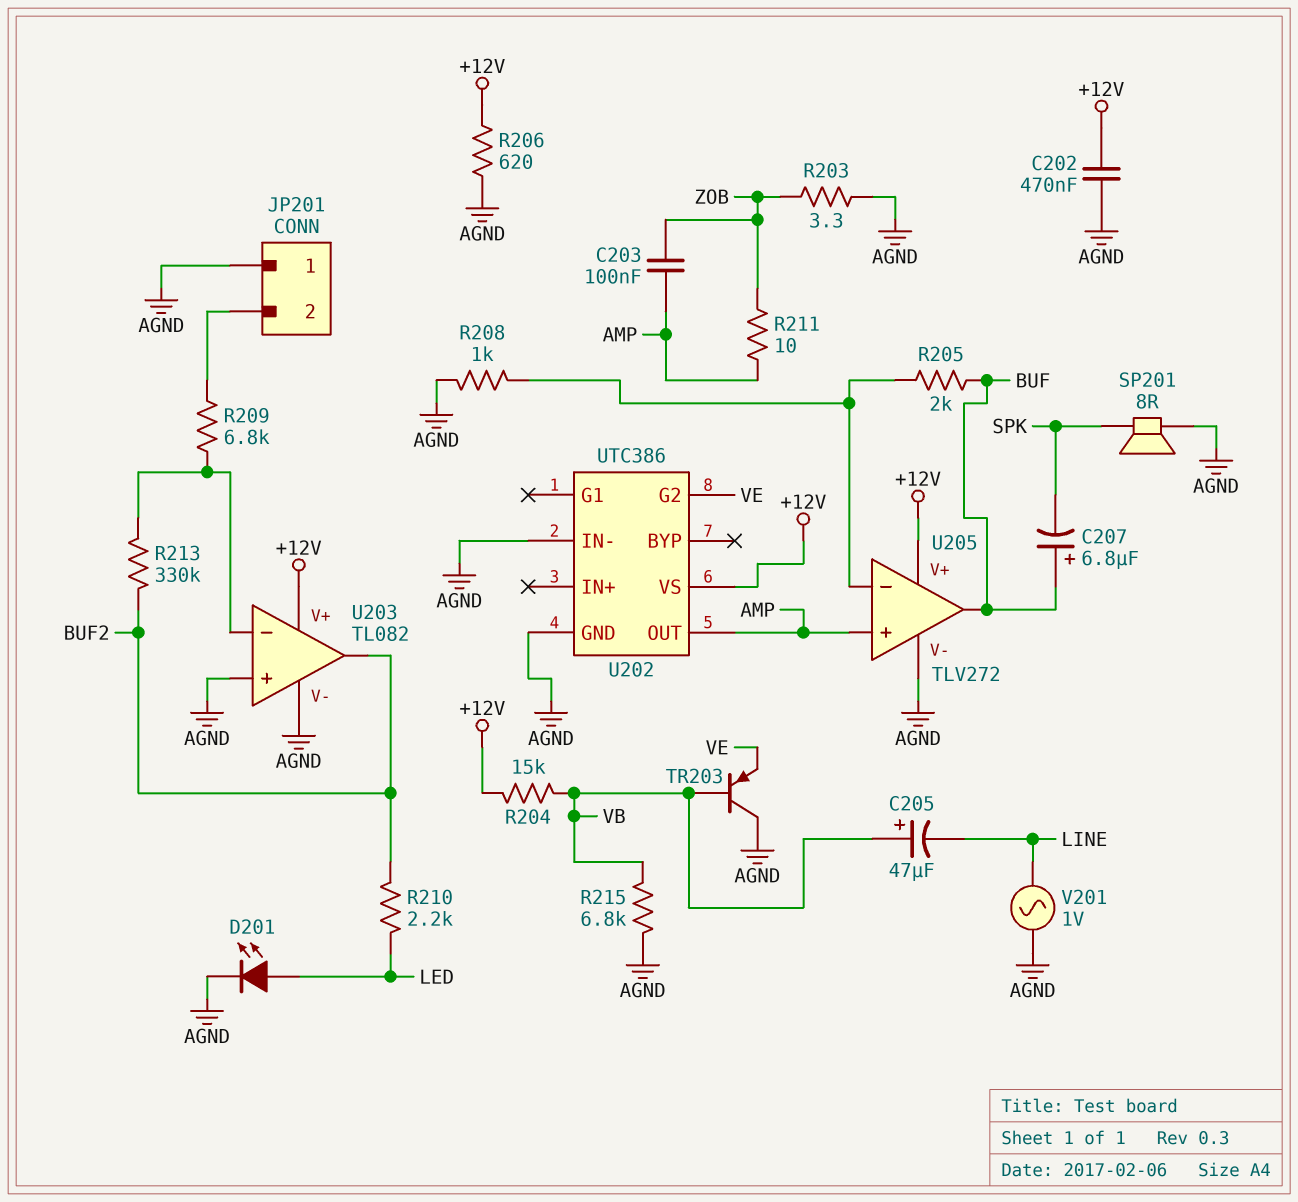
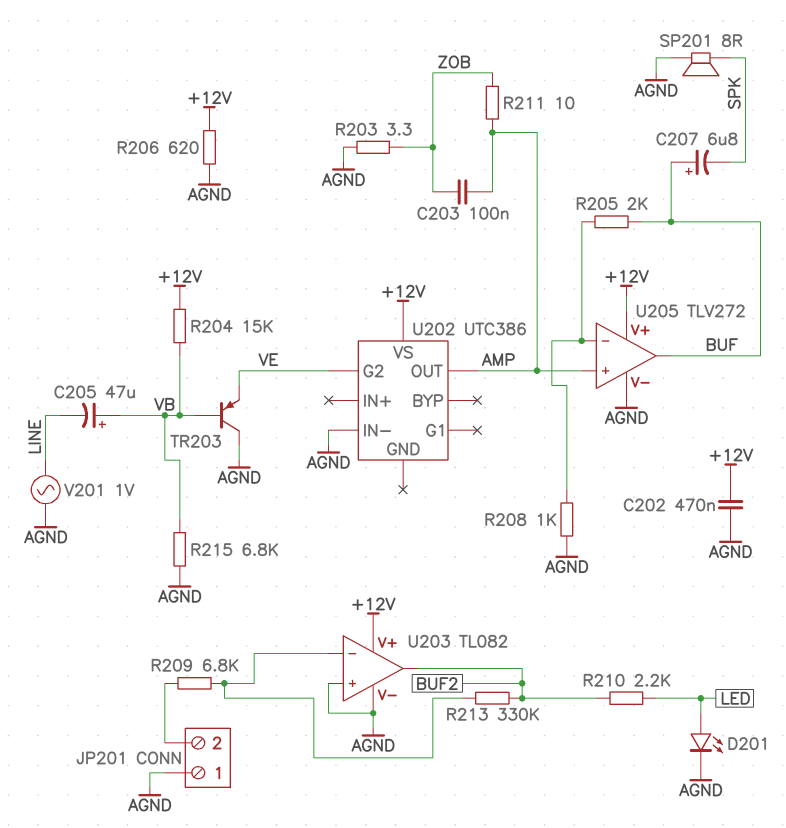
U202 pin GND: AGND -> none

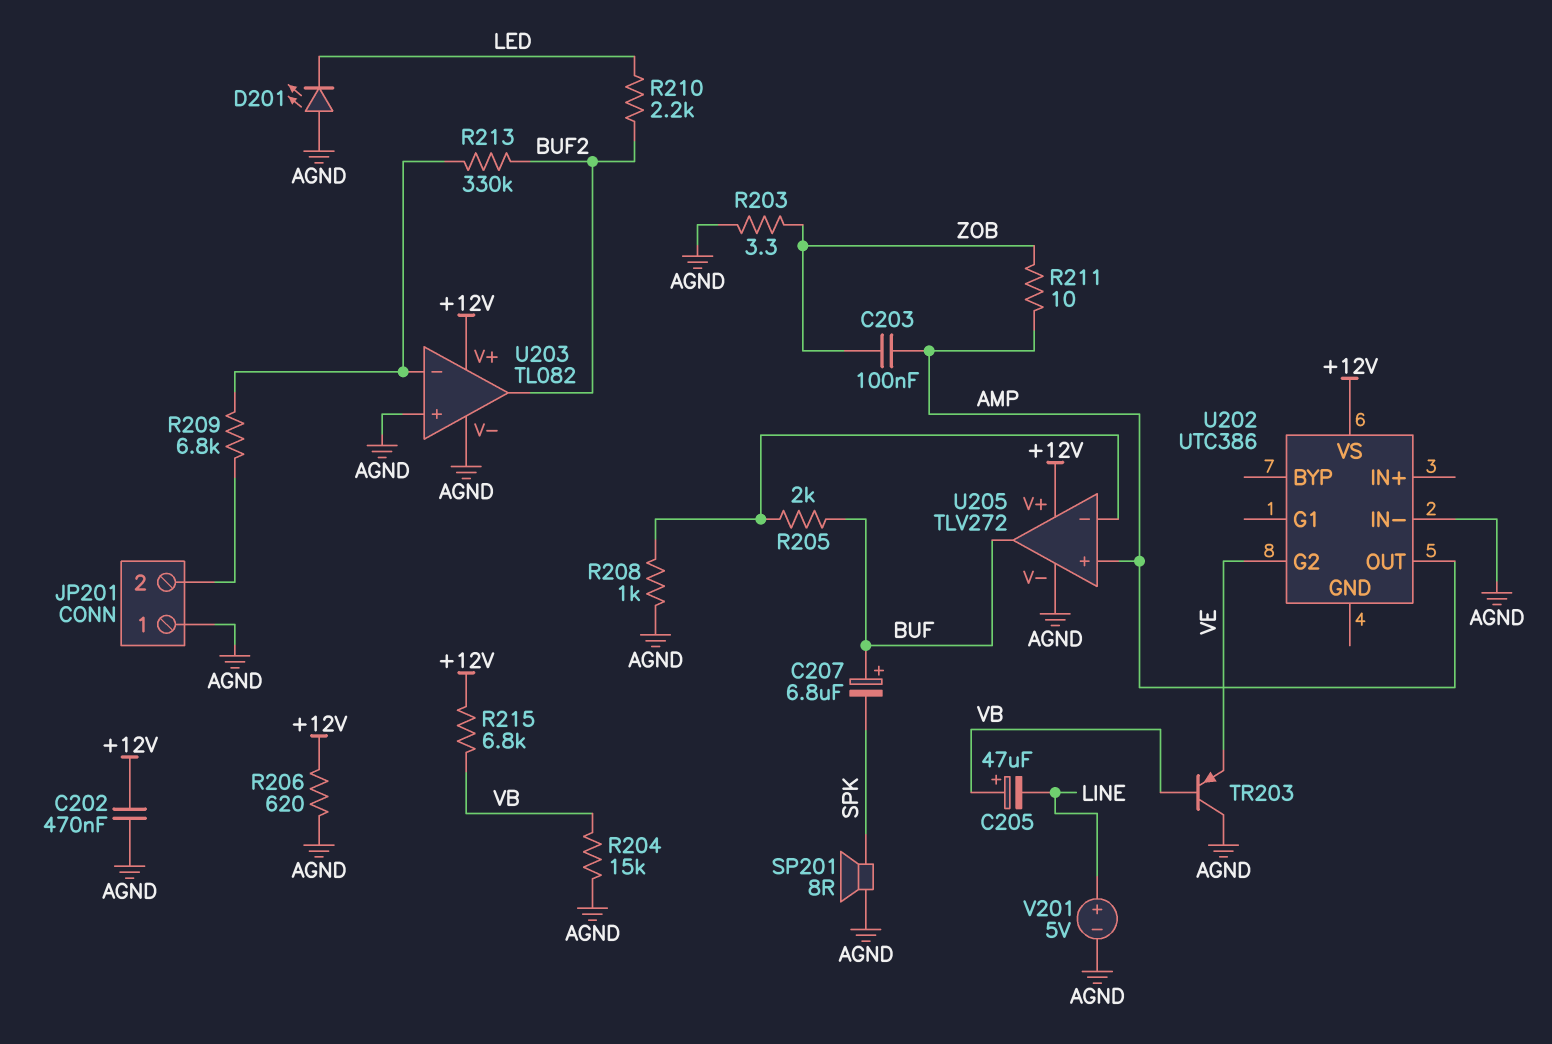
D201: LED (A LED, K AGND) -> LED (A AGND, K LED)
R204: 15k (+12V, VB) -> 15k (AGND, VB)
R215: 6.8k (AGND, VB) -> 6.8k (+12V, VB)
V201: AC 1V (AGND, LINE) -> 5V (plus LINE, minus AGND)

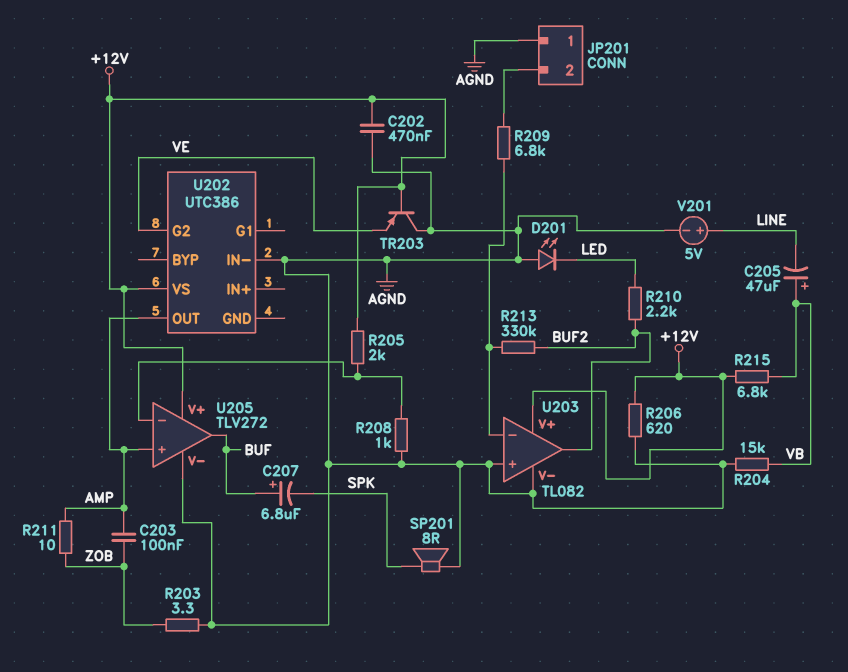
R205: 2k (BUF, U205/in-) -> 2k (+12V, U205/in-)
TR203: PNP (B VB, C AGND, E VE) -> PNP (B +12V, C AGND, E VE)

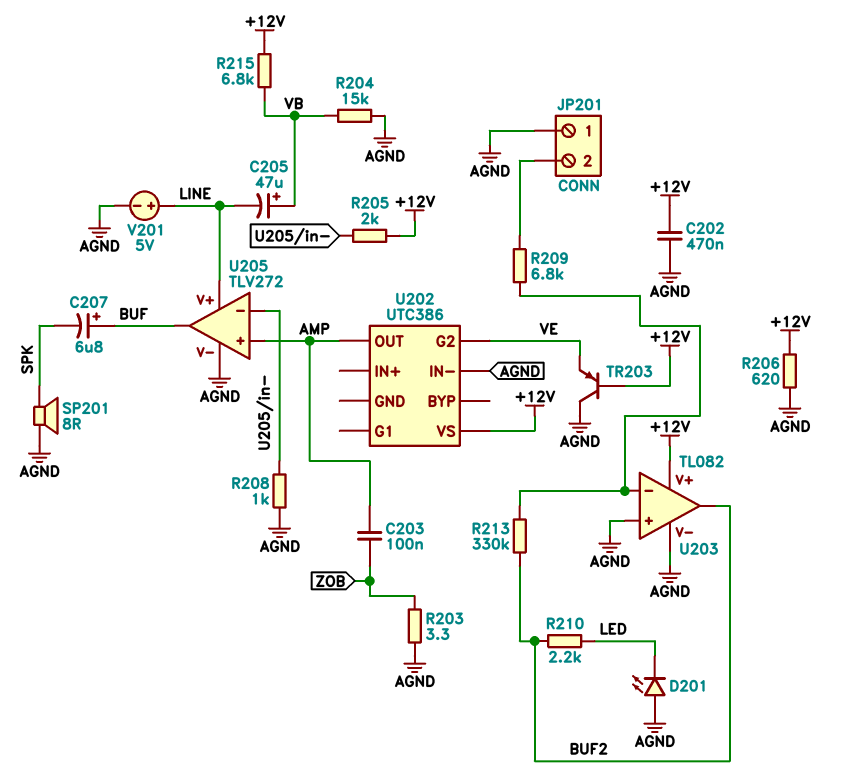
R211: 10 (AMP, ZOB) -> none
U205 pin V+: +12V -> LINE

